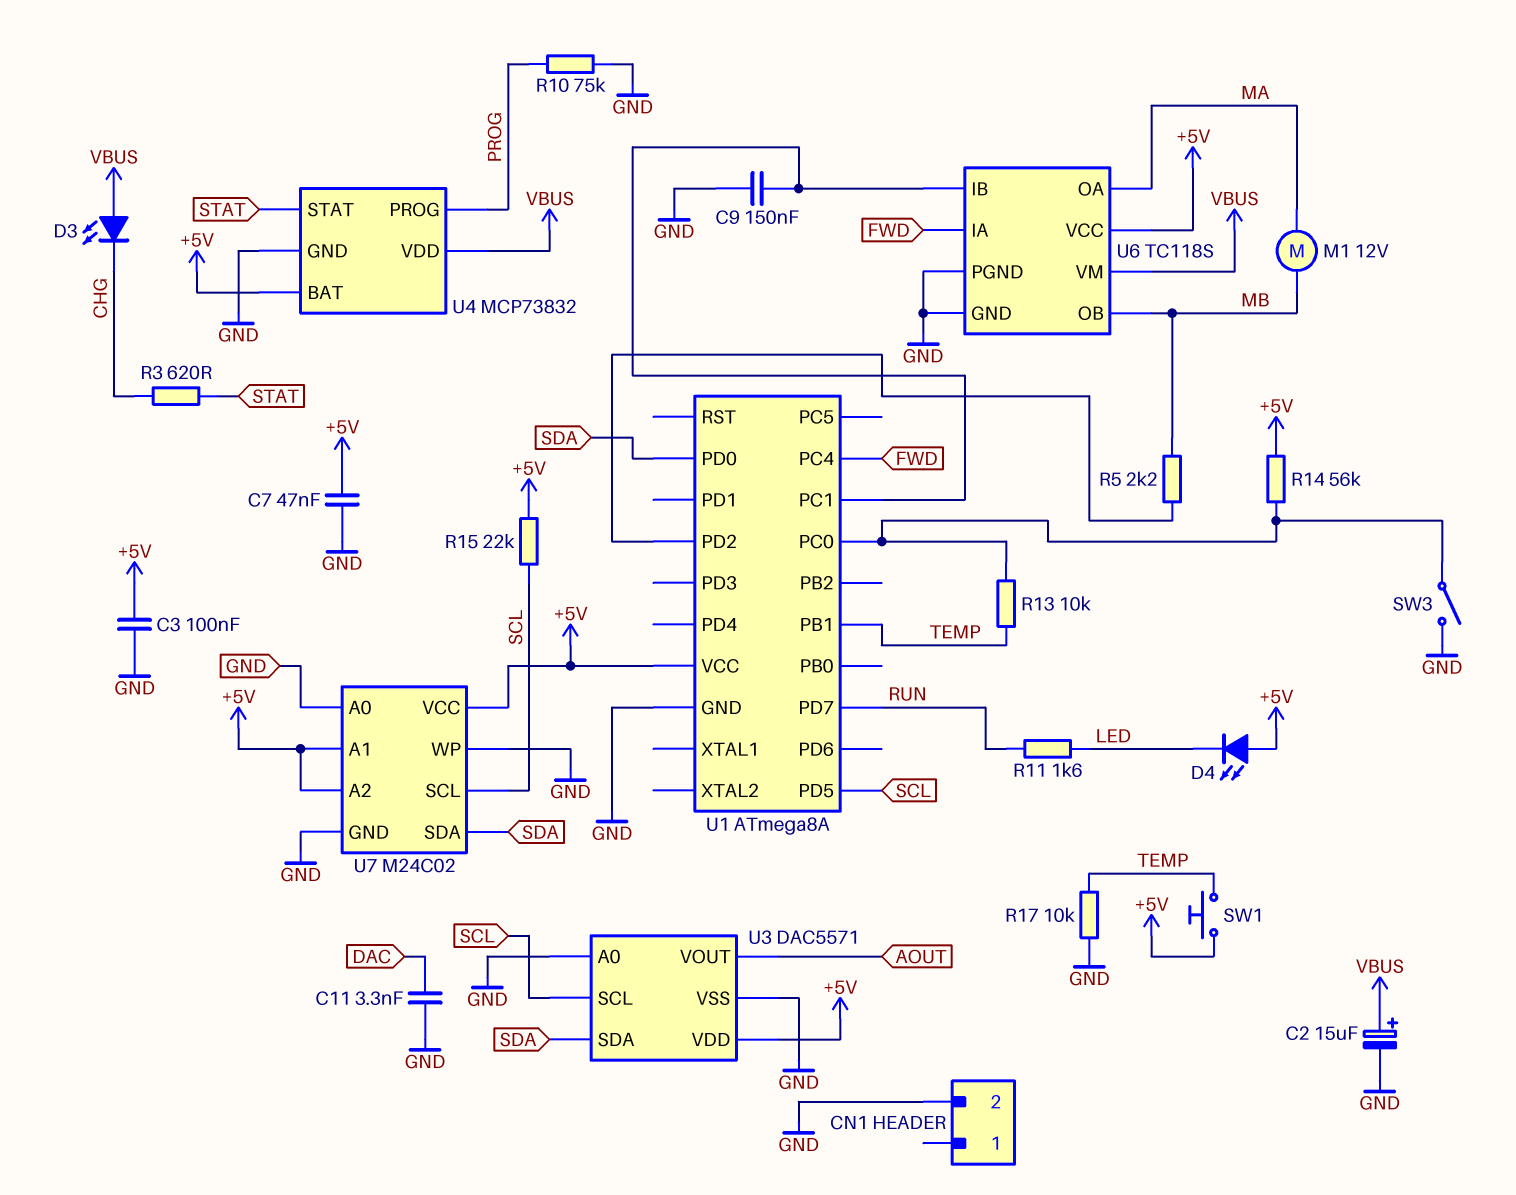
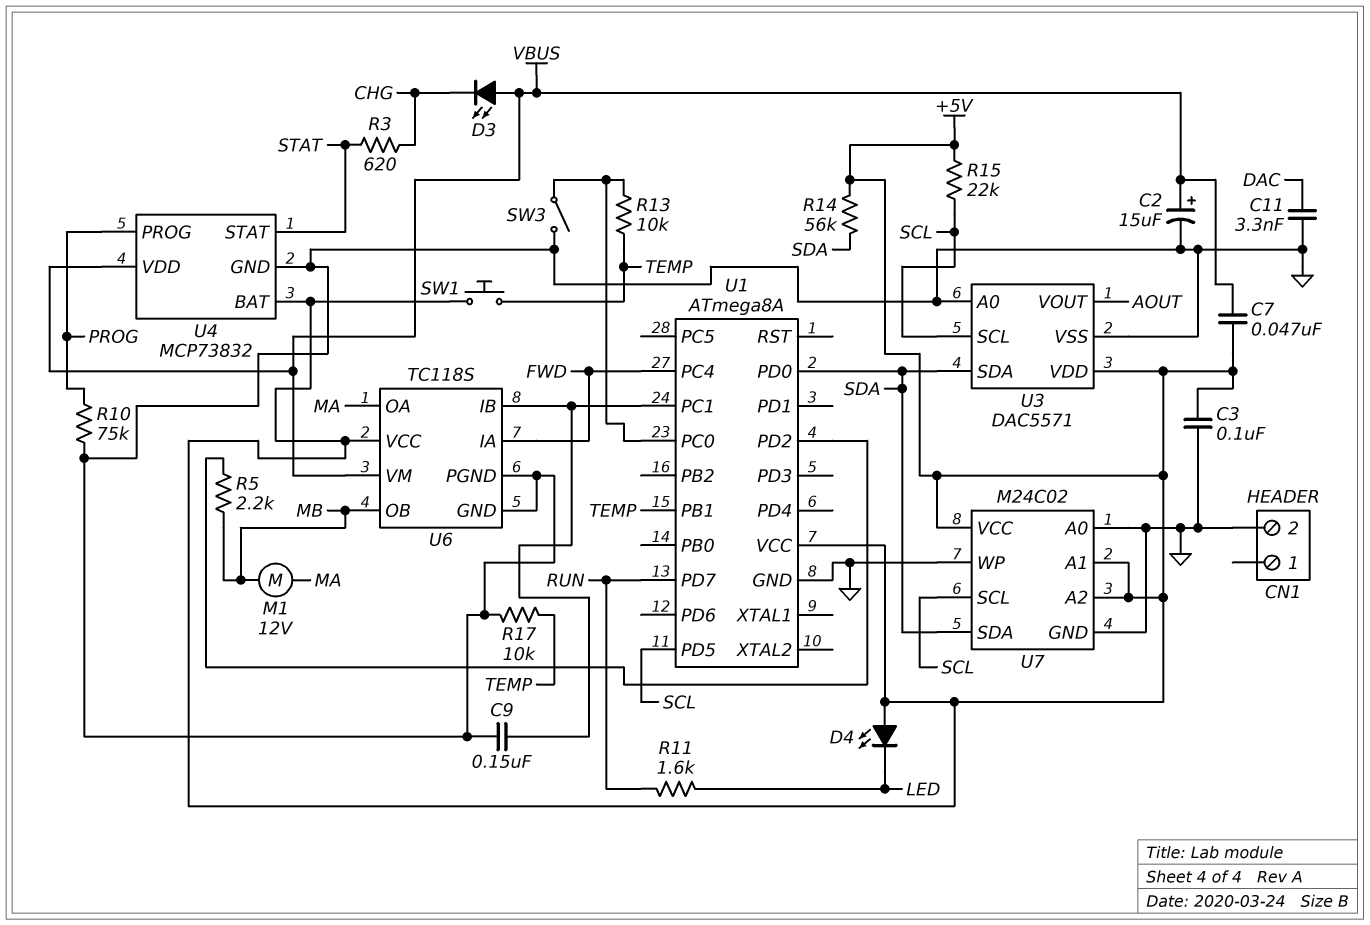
C7: 47nF (+5V, GND) -> 47nF (+5V, VBUS)
R14: 56k (+5V, U1/PC0) -> 56k (+5V, SDA)

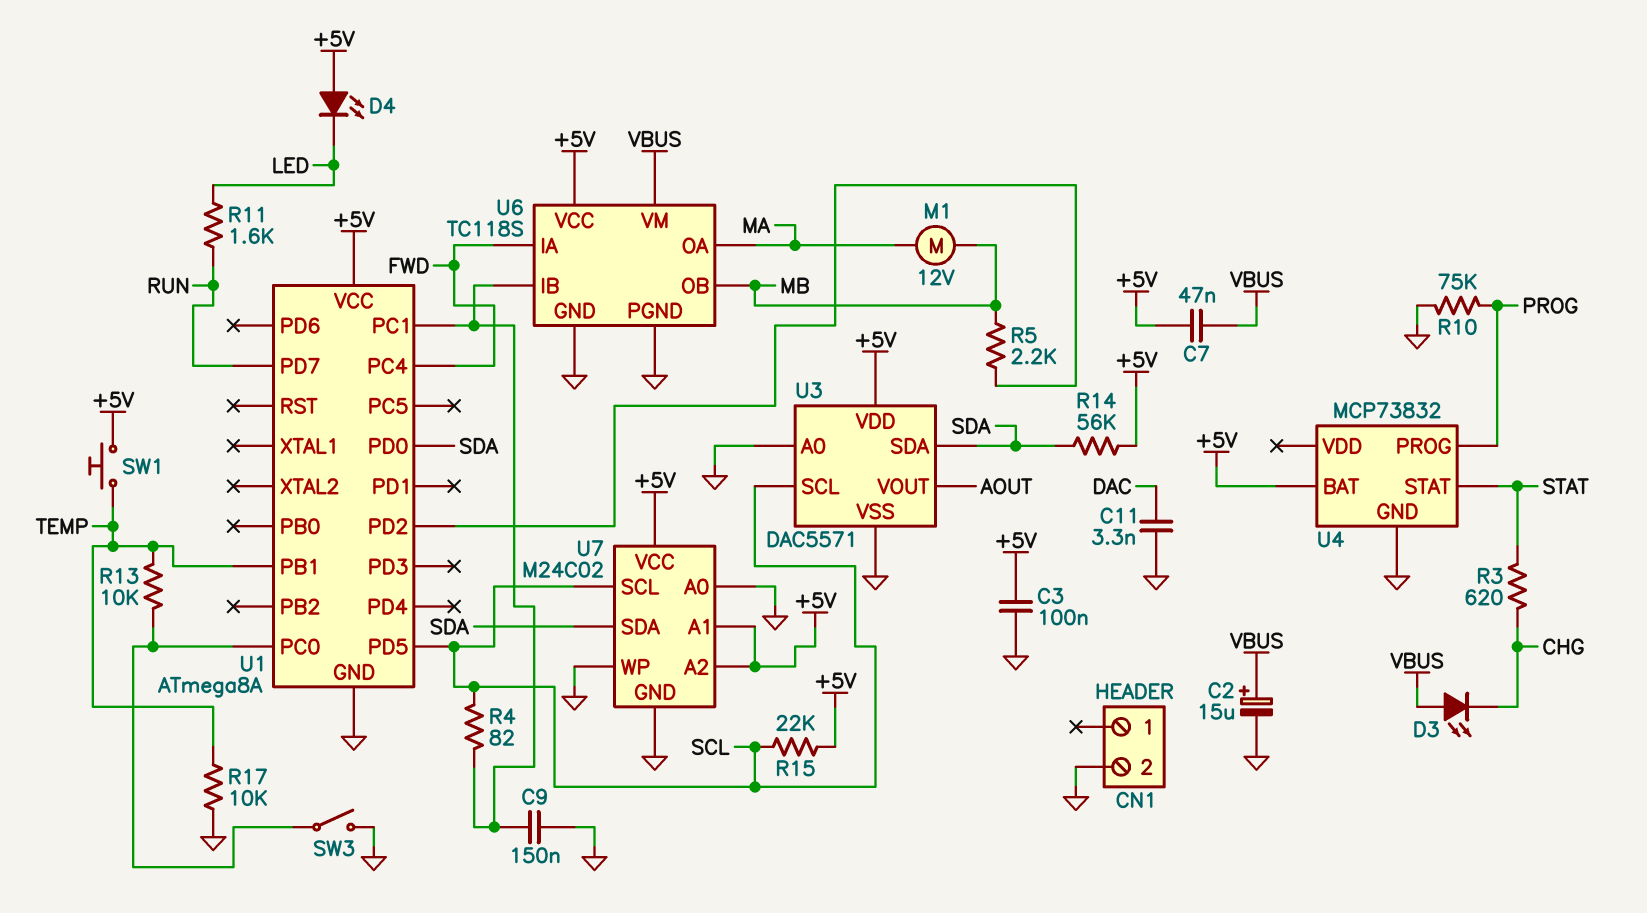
R4: none -> 82 (SCL, U1/PC1)
U4 pin VDD: VBUS -> none

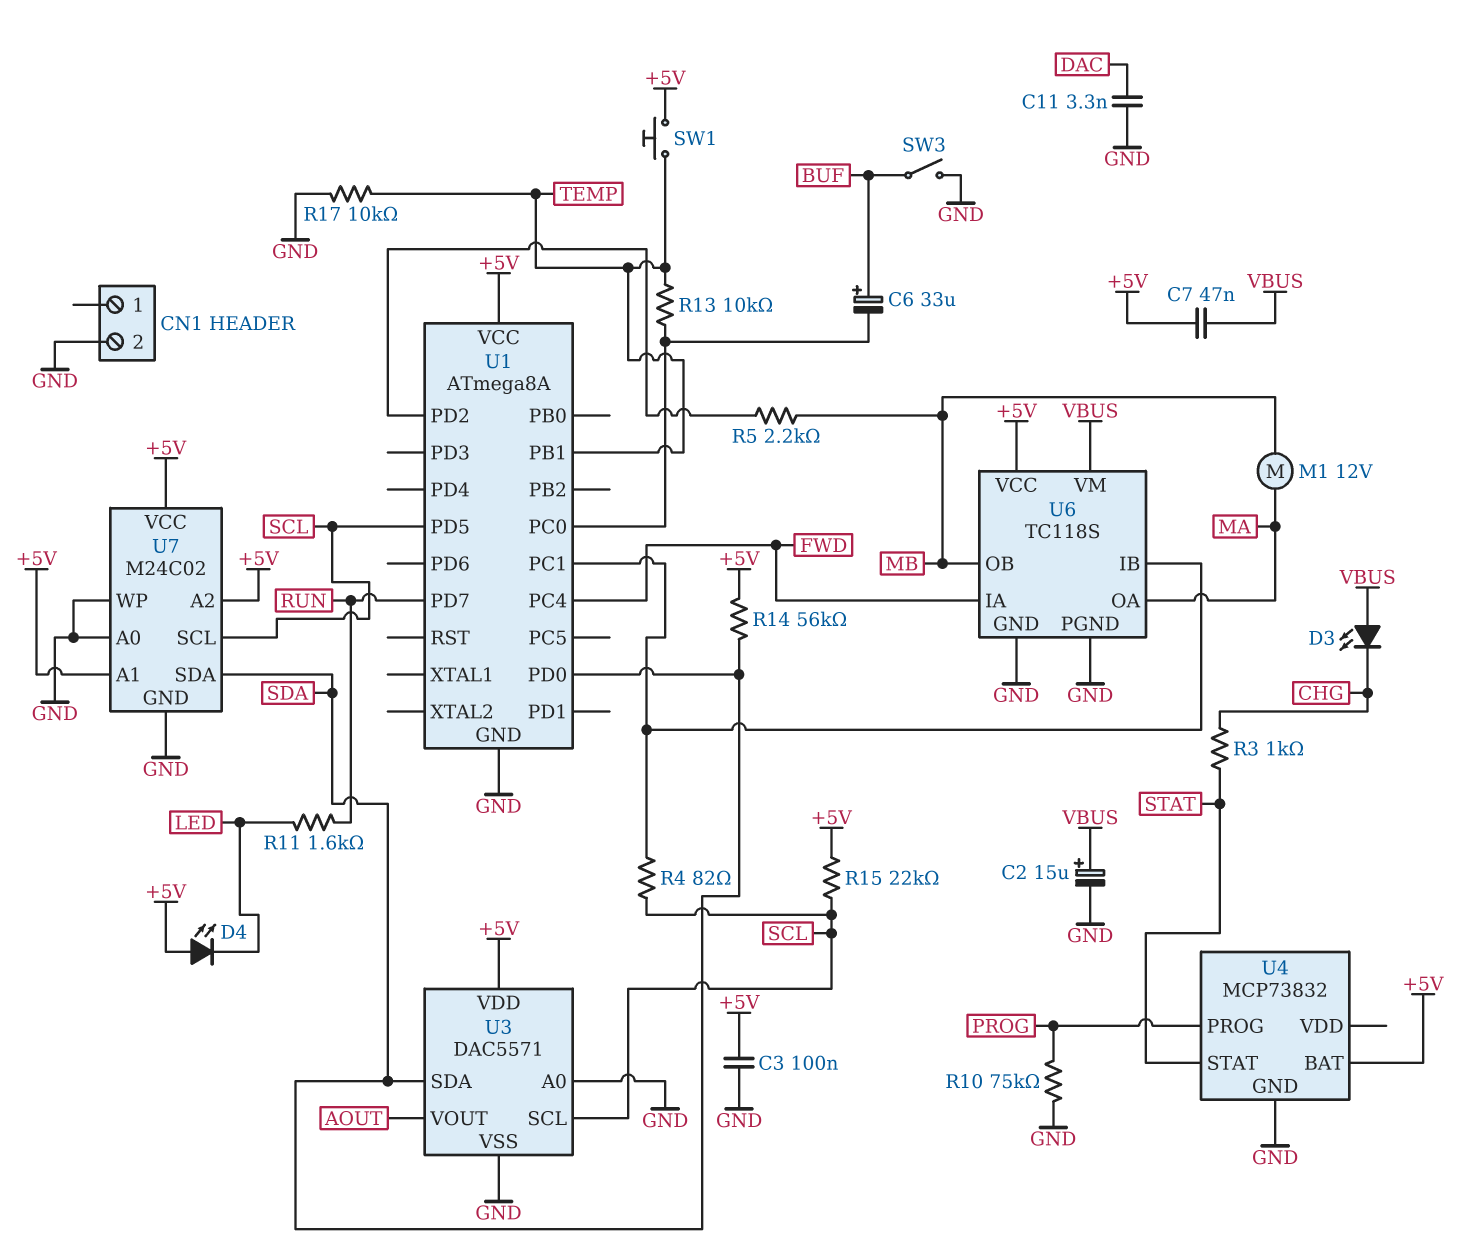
C6: none -> 33uF (plus BUF, minus U1/PC0)
C9: 150nF (GND, U1/PC1) -> none
R3: 620 (CHG, STAT) -> 1k (CHG, STAT)
SW3: switch (GND, U1/PC0) -> switch (BUF, GND)

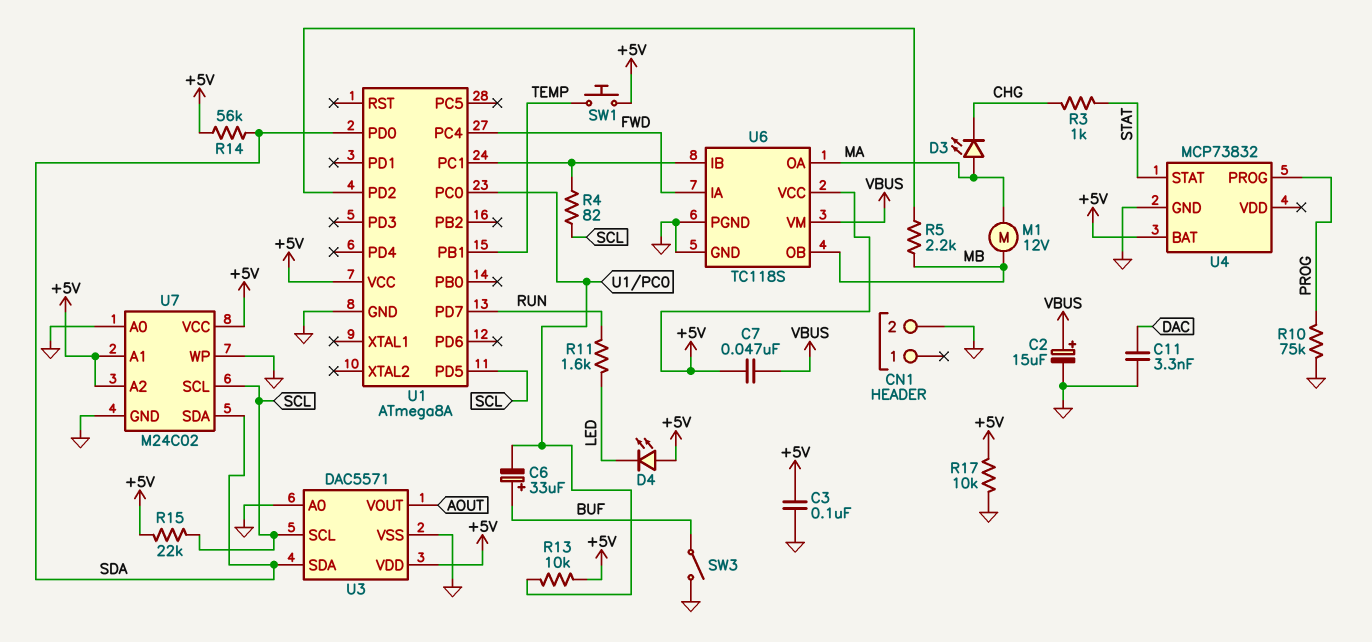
D3: LED (A VBUS, K CHG) -> LED (A MA, K CHG)
R13: 10k (TEMP, U1/PC0) -> 10k (+5V, U1/PC0)
R17: 10k (GND, TEMP) -> 10k (+5V, GND)

